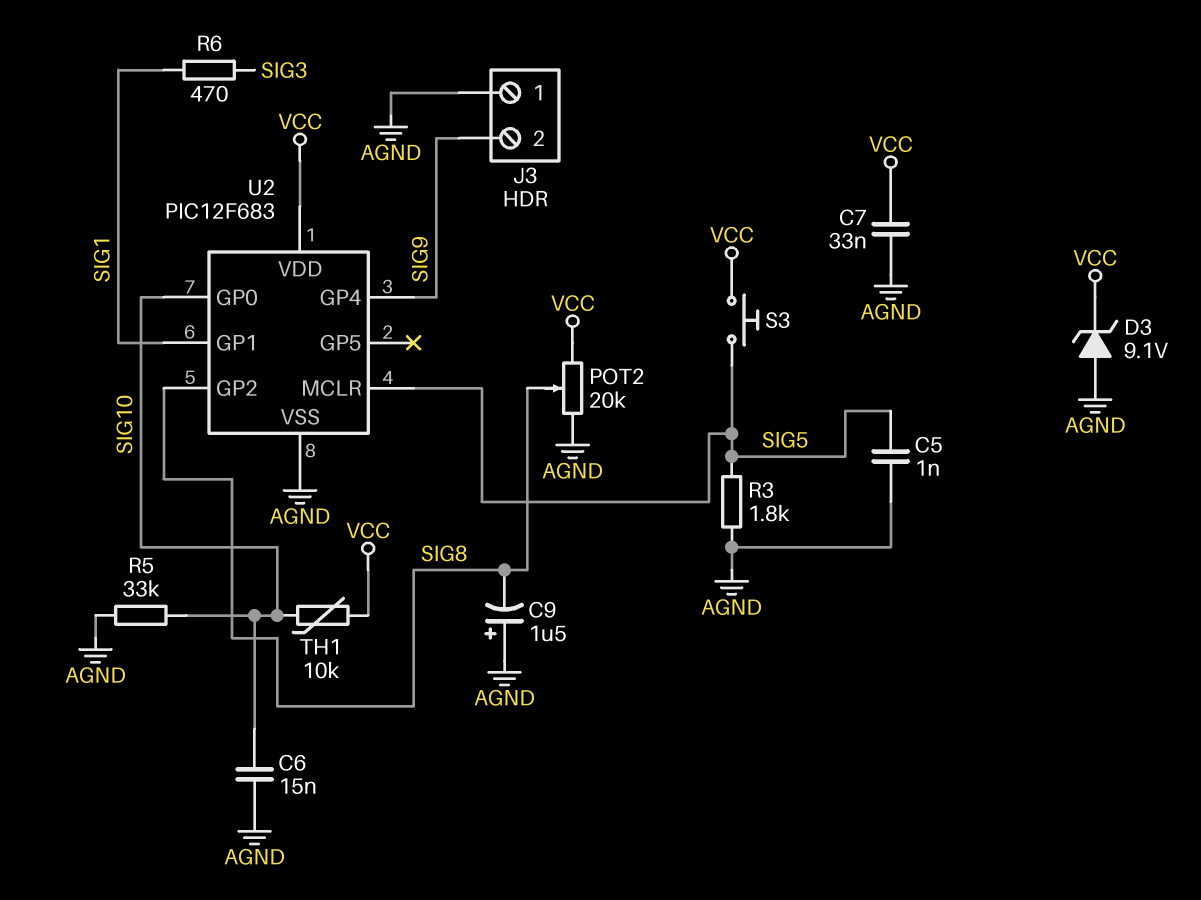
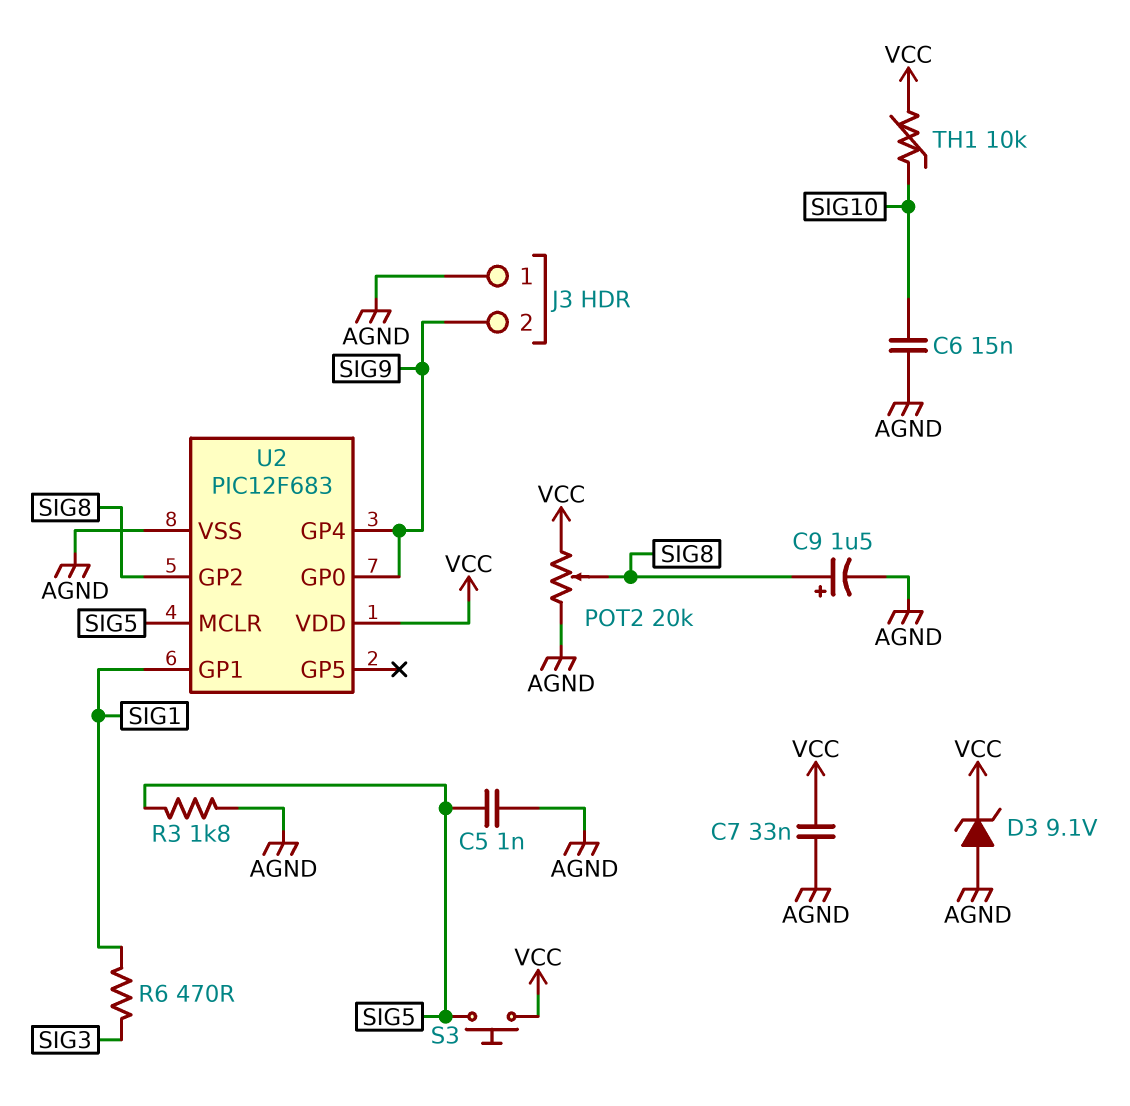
C9: 1.5uF (plus AGND, minus SIG8) -> 1.5uF (plus SIG8, minus AGND)
R5: 33k (AGND, SIG10) -> none
U2 pin GP0: SIG10 -> SIG9

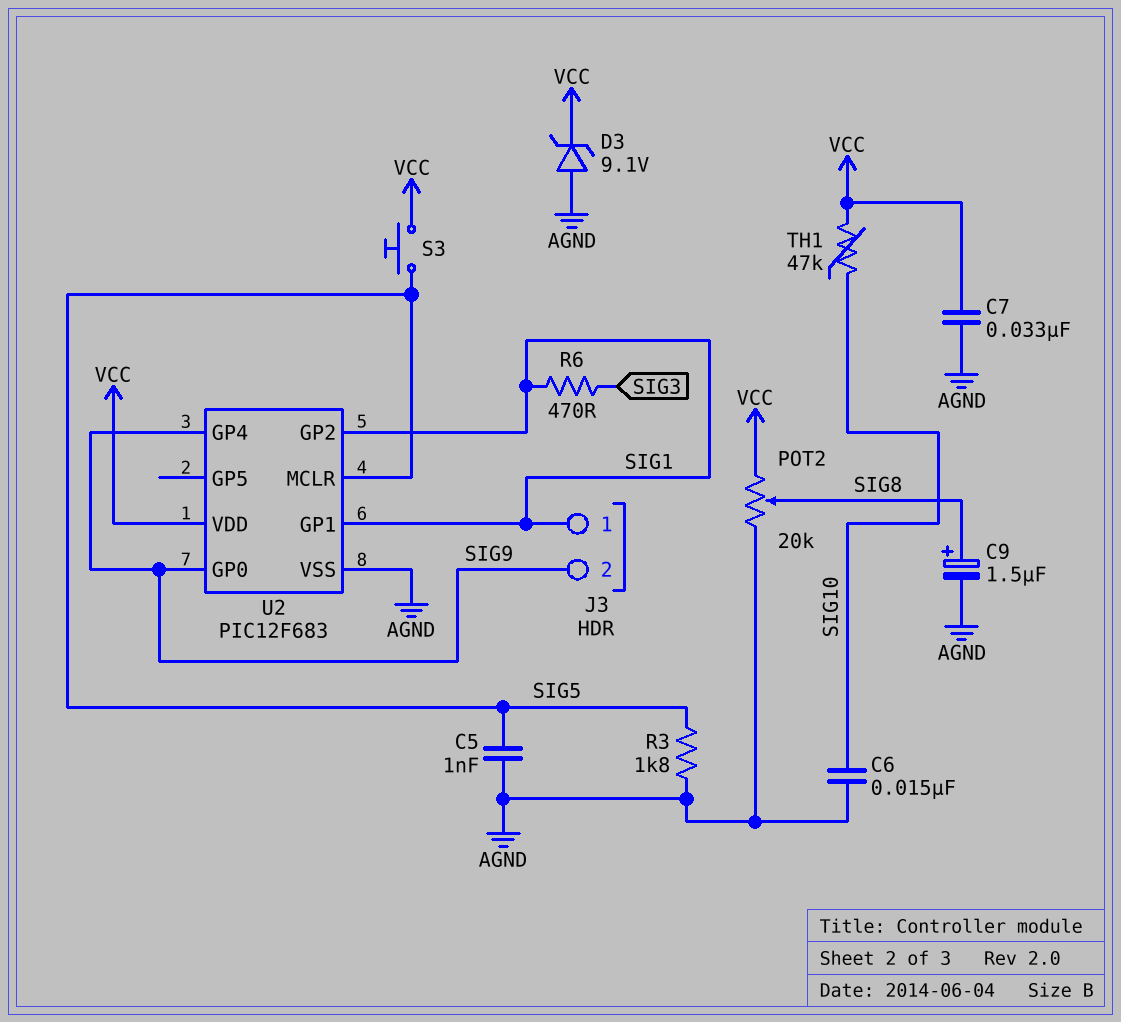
J3 pin 1: AGND -> SIG1
TH1: 10k (SIG10, VCC) -> 47k (SIG10, VCC)
U2 pin GP2: SIG8 -> SIG1

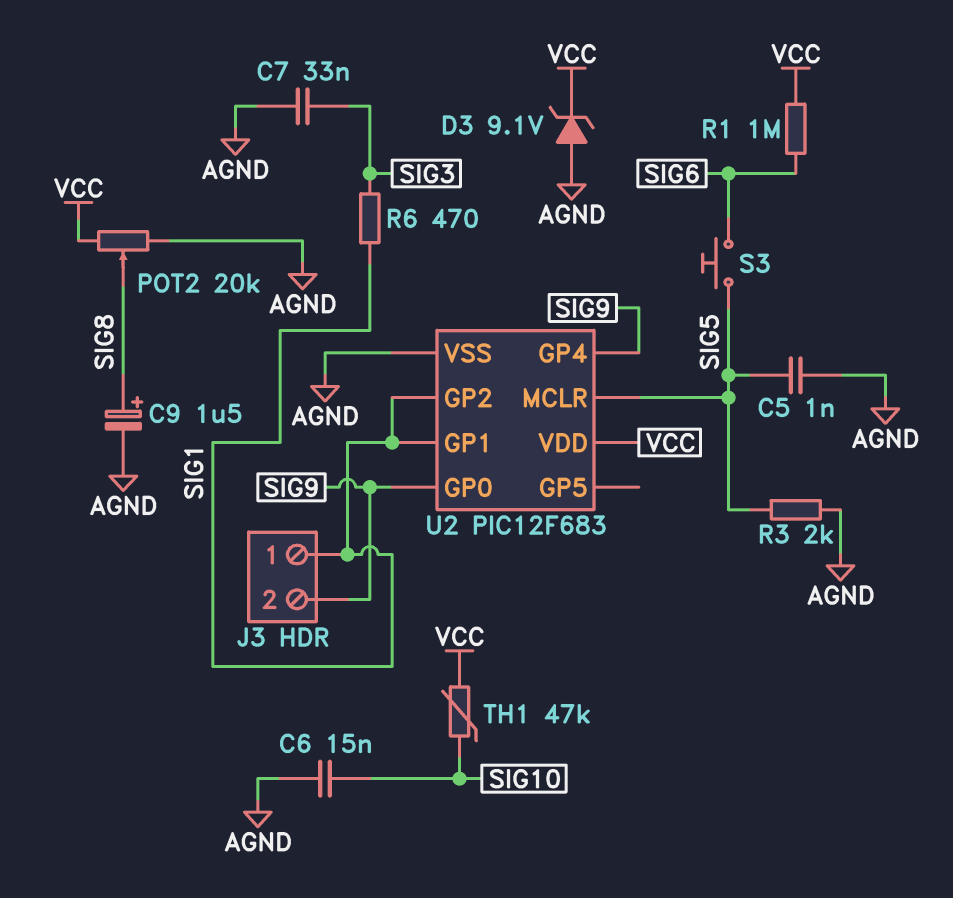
C7: 33nF (AGND, VCC) -> 33nF (AGND, SIG3)
R1: none -> 1M (SIG6, VCC)
R3: 1.8k (AGND, SIG5) -> 2k (AGND, SIG5)
S3: button (SIG5, VCC) -> button (SIG5, SIG6)

